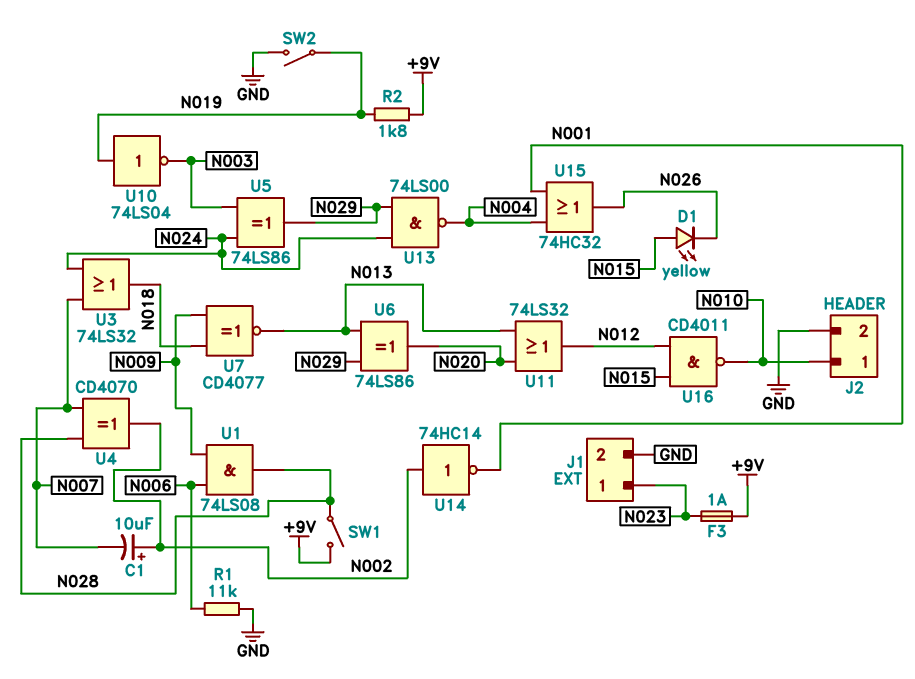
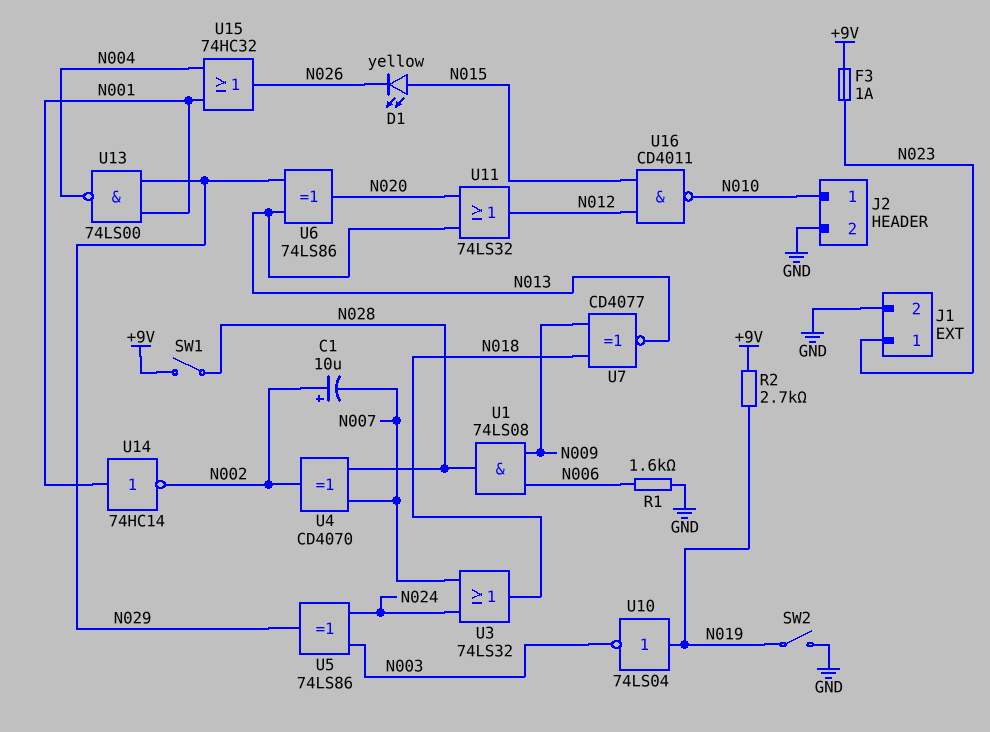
R1: 11k (GND, N006) -> 1.6k (GND, N006)
R2: 1.8k (+9V, N019) -> 2.7k (+9V, N019)
U13: NAND 74LS00 (in N024, in N029, out N004) -> NAND 74LS00 (in N001, in N029, out N004)
U14: NOT 74HC14 (in N002, out N001) -> NOT 74HC14 (in N001, out N002)

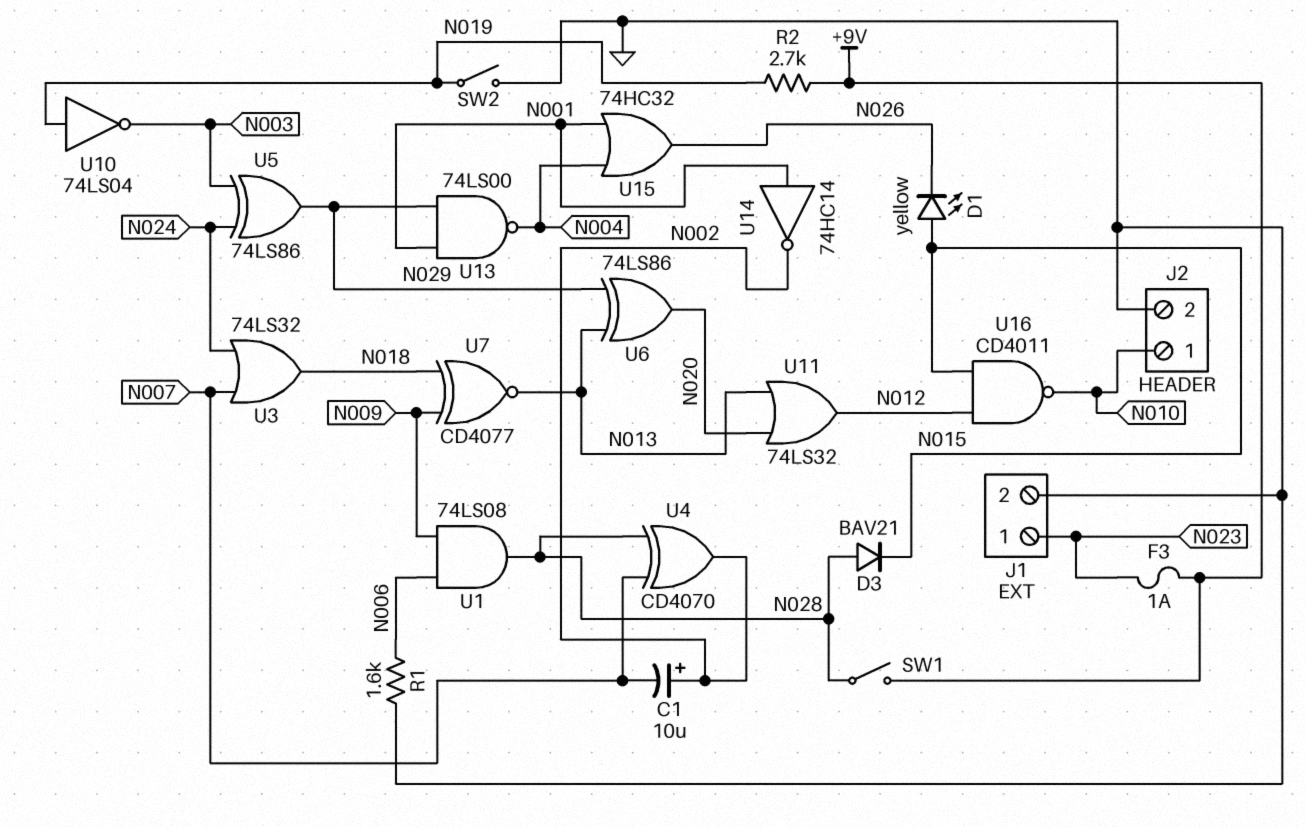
D3: none -> diode BAV21 (A N028, K N015)

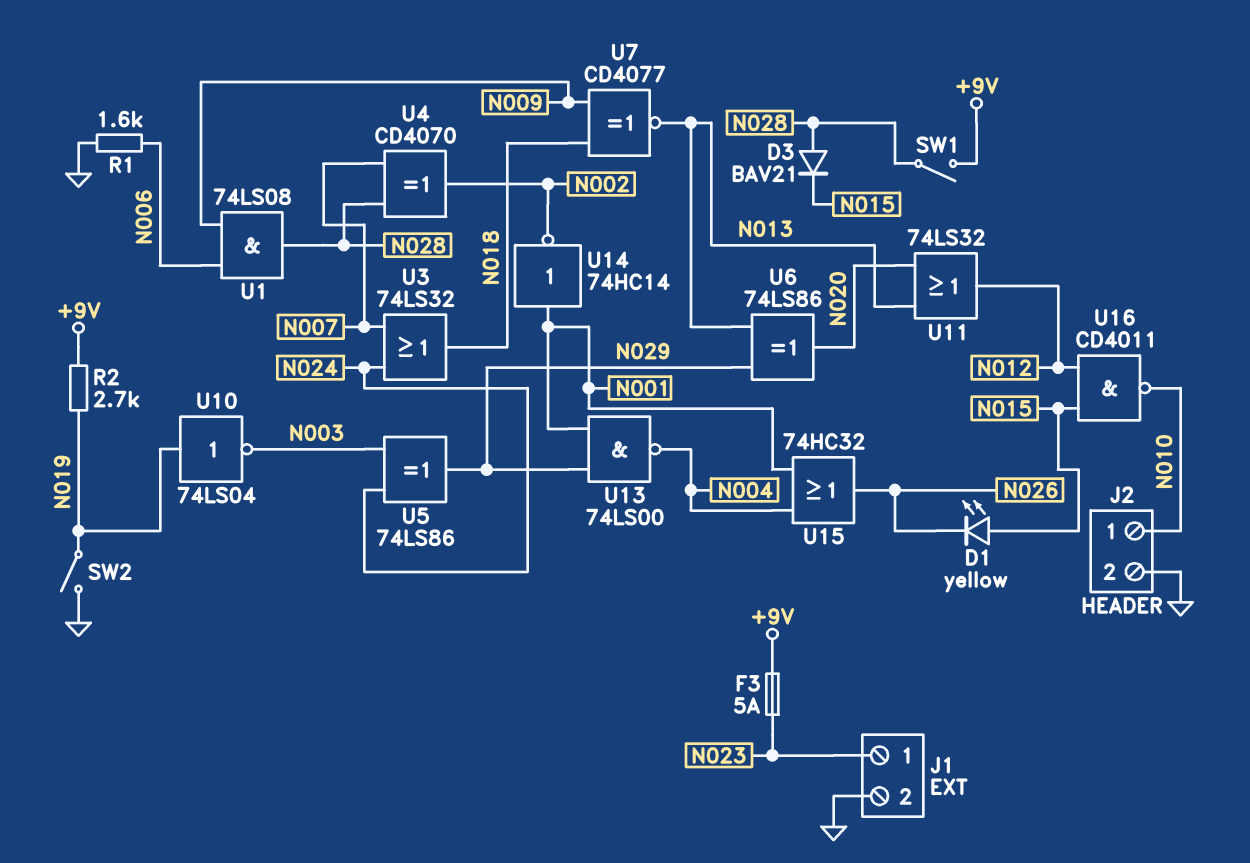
C1: 10uF (plus N002, minus N007) -> none
F3: 1A (+9V, N023) -> 5A (+9V, N023)

